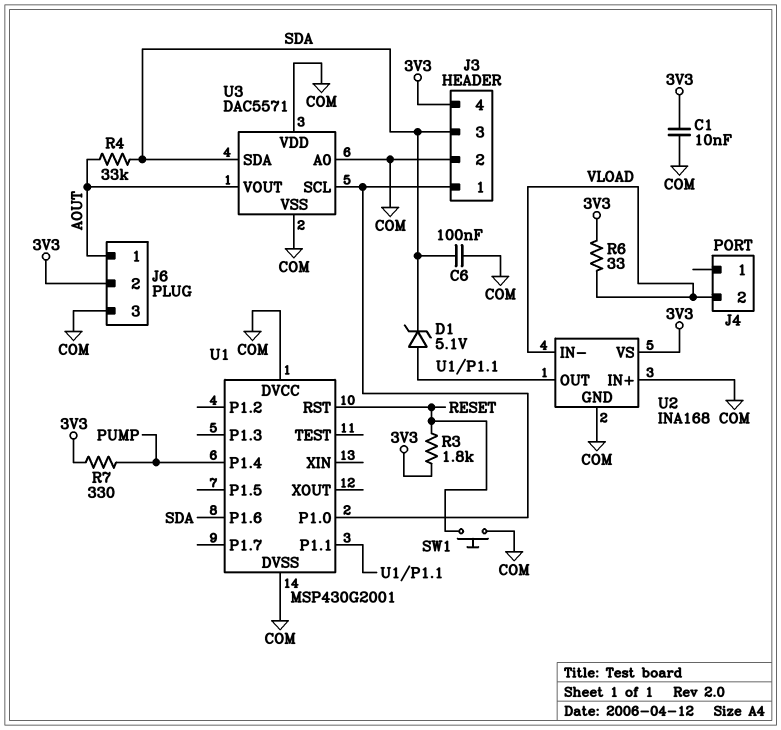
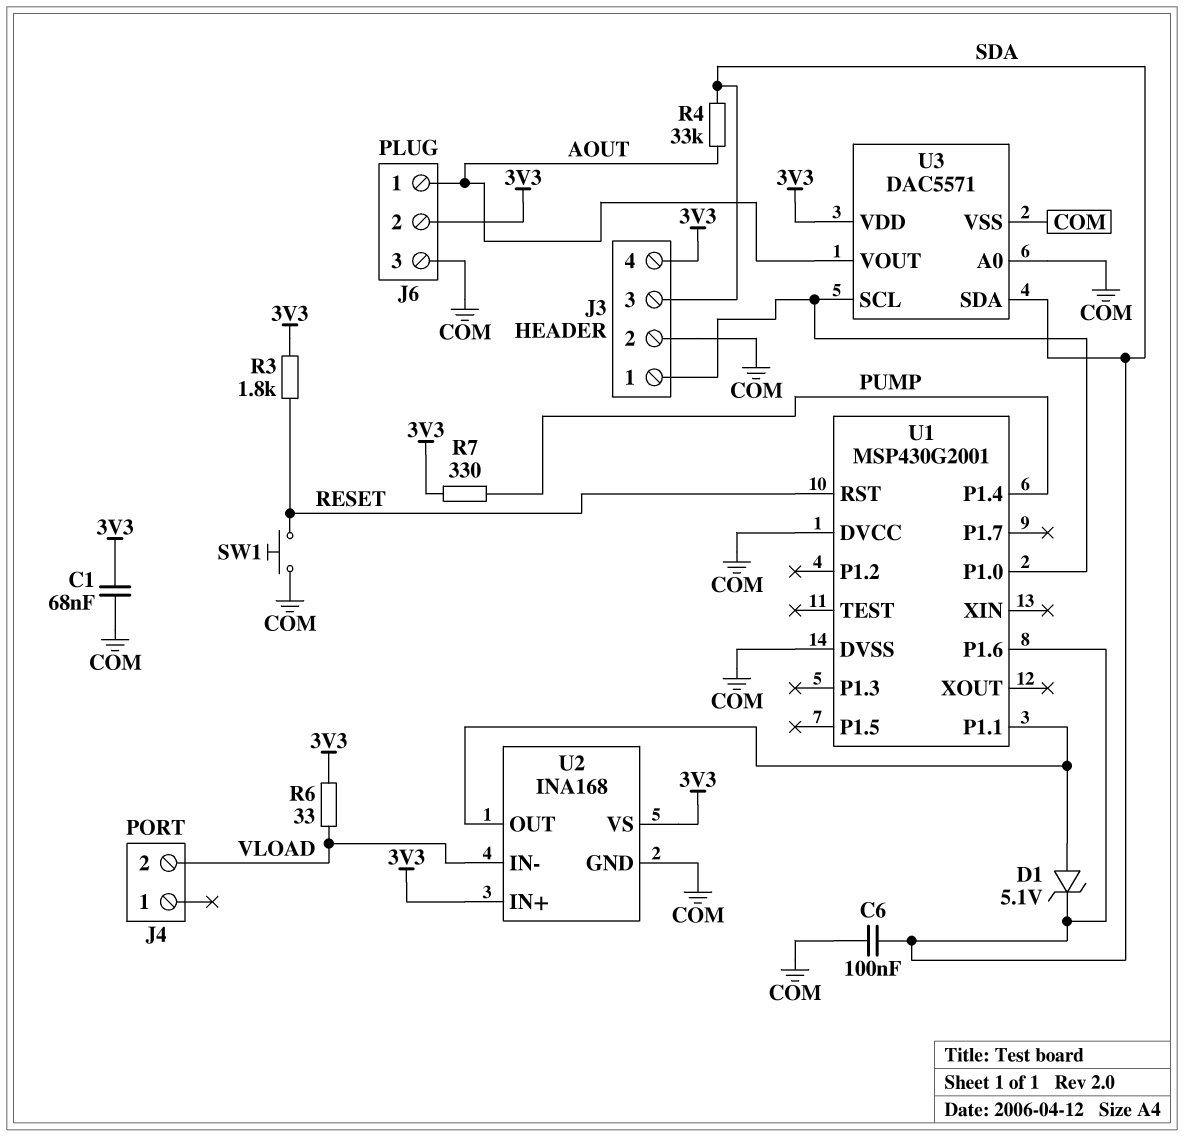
C1: 10nF (3V3, COM) -> 68nF (3V3, COM)
U2 pin IN+: COM -> 3V3
U3 pin VDD: COM -> 3V3

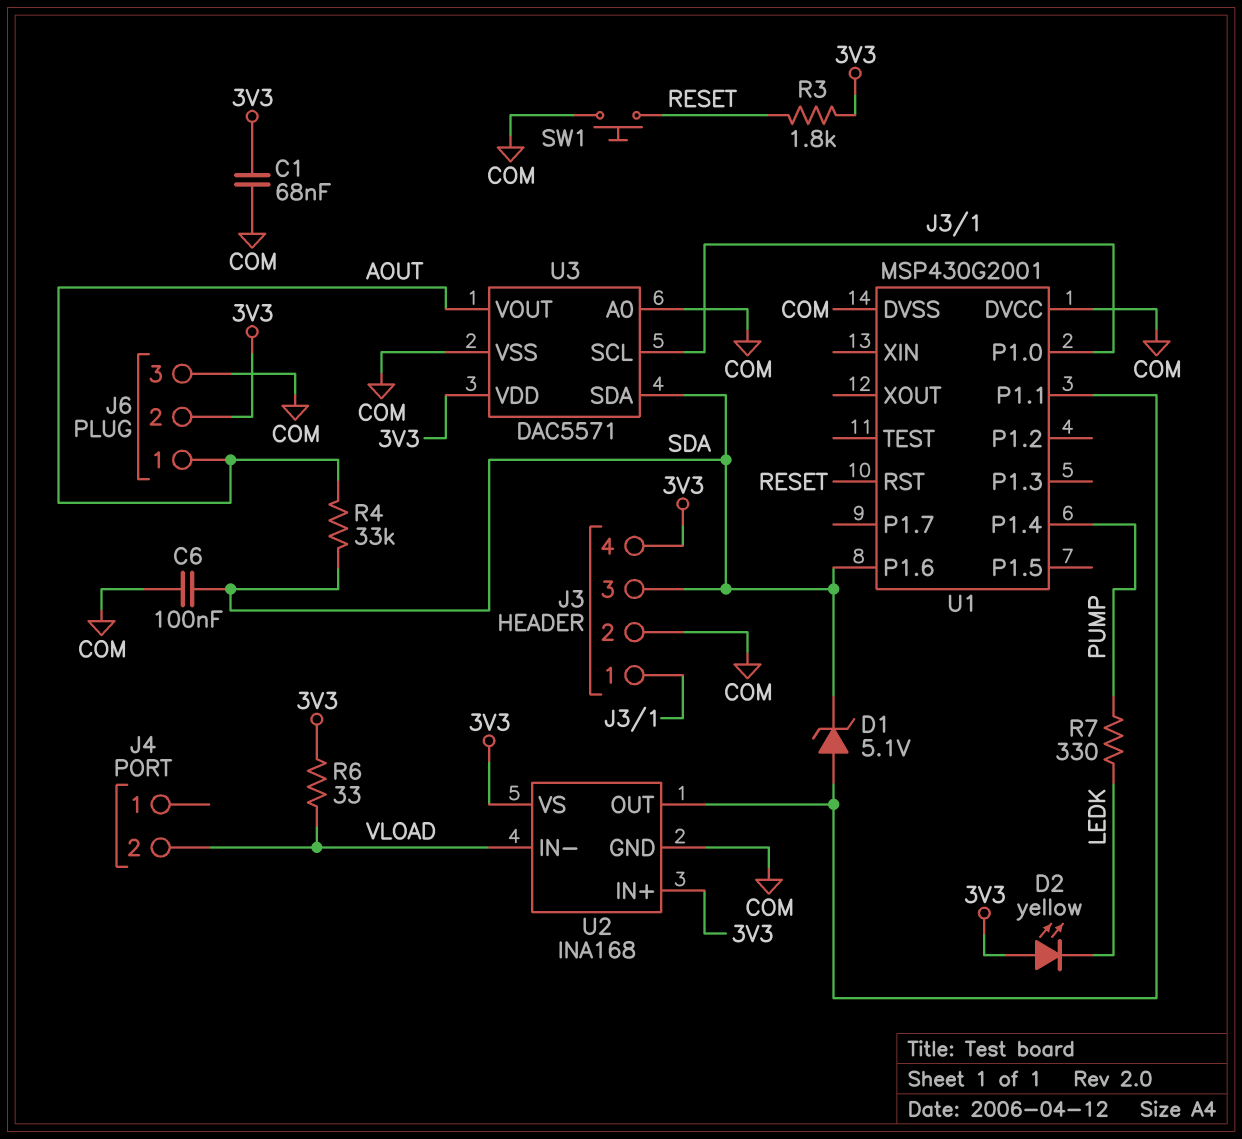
D2: none -> LED yellow (A 3V3, K LEDK)
R7: 330 (3V3, PUMP) -> 330 (LEDK, PUMP)

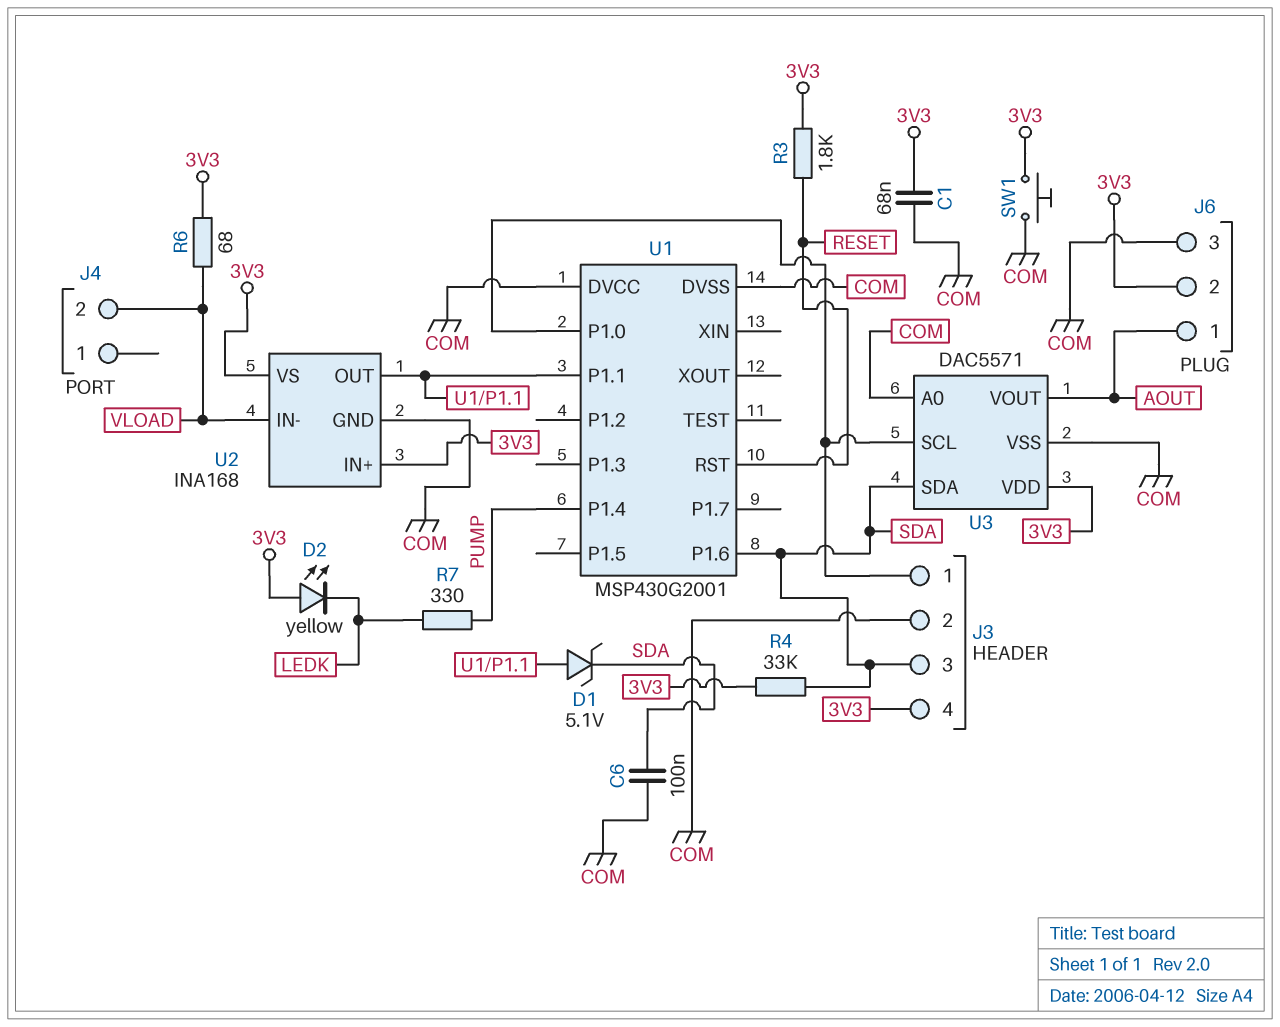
R4: 33k (AOUT, SDA) -> 33k (3V3, SDA)
R6: 33 (3V3, VLOAD) -> 68 (3V3, VLOAD)
SW1: button (COM, RESET) -> button (3V3, COM)

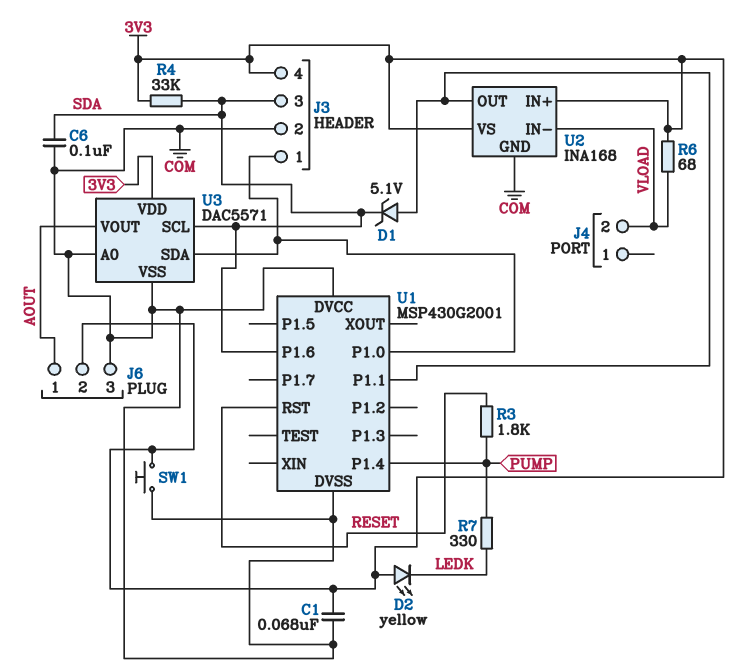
R3: 1.8k (3V3, RESET) -> 1.8k (PUMP, RESET)
U3 pin SCL: J3/1 -> SDA
U3 pin SDA: SDA -> J3/1

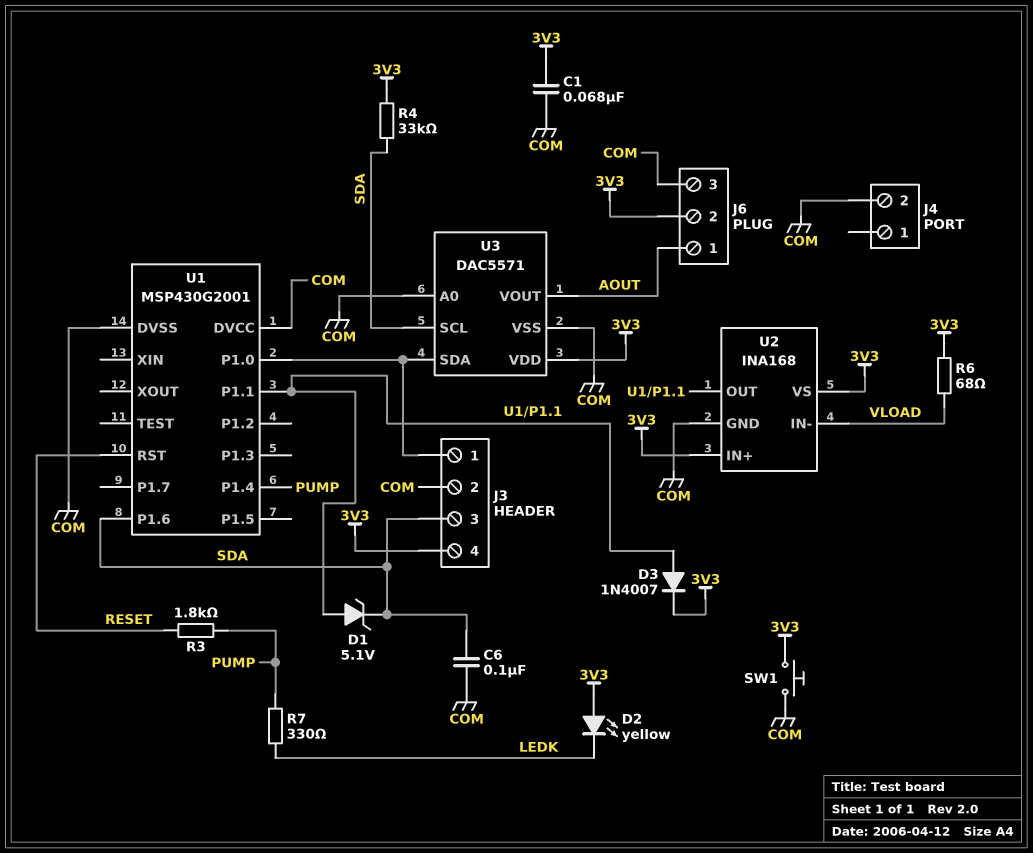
D3: none -> diode 1N4007 (A U1/P1.1, K 3V3)
J4 pin 2: VLOAD -> COM

